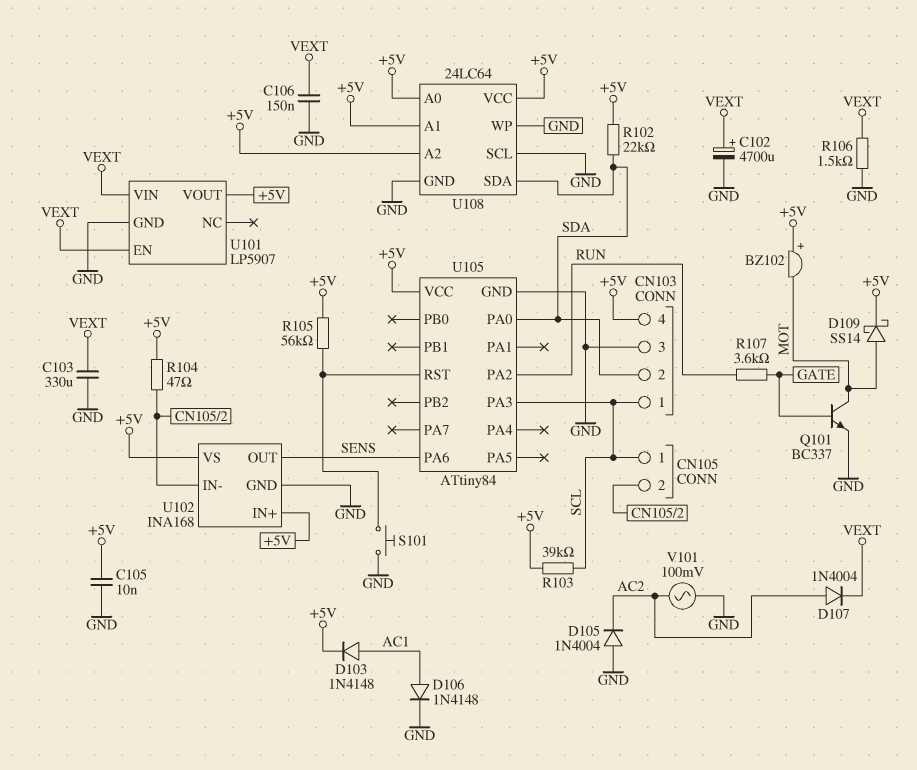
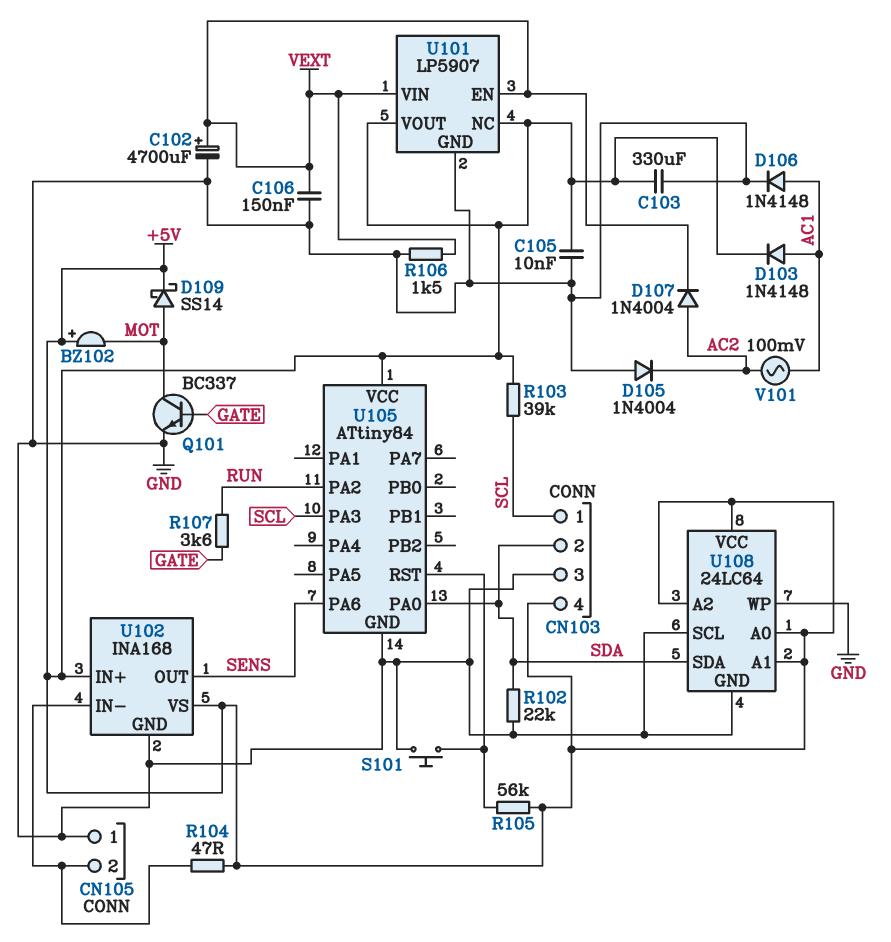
C103: 330uF (GND, VEXT) -> 330uF (+5V, GND)
CN105 pin 1: SCL -> GND
R102: 22k (+5V, SDA) -> 22k (GND, SDA)
U101 pin NC: none -> +5V
V101: AC 100mV (AC2, GND) -> AC 100mV (AC1, AC2)

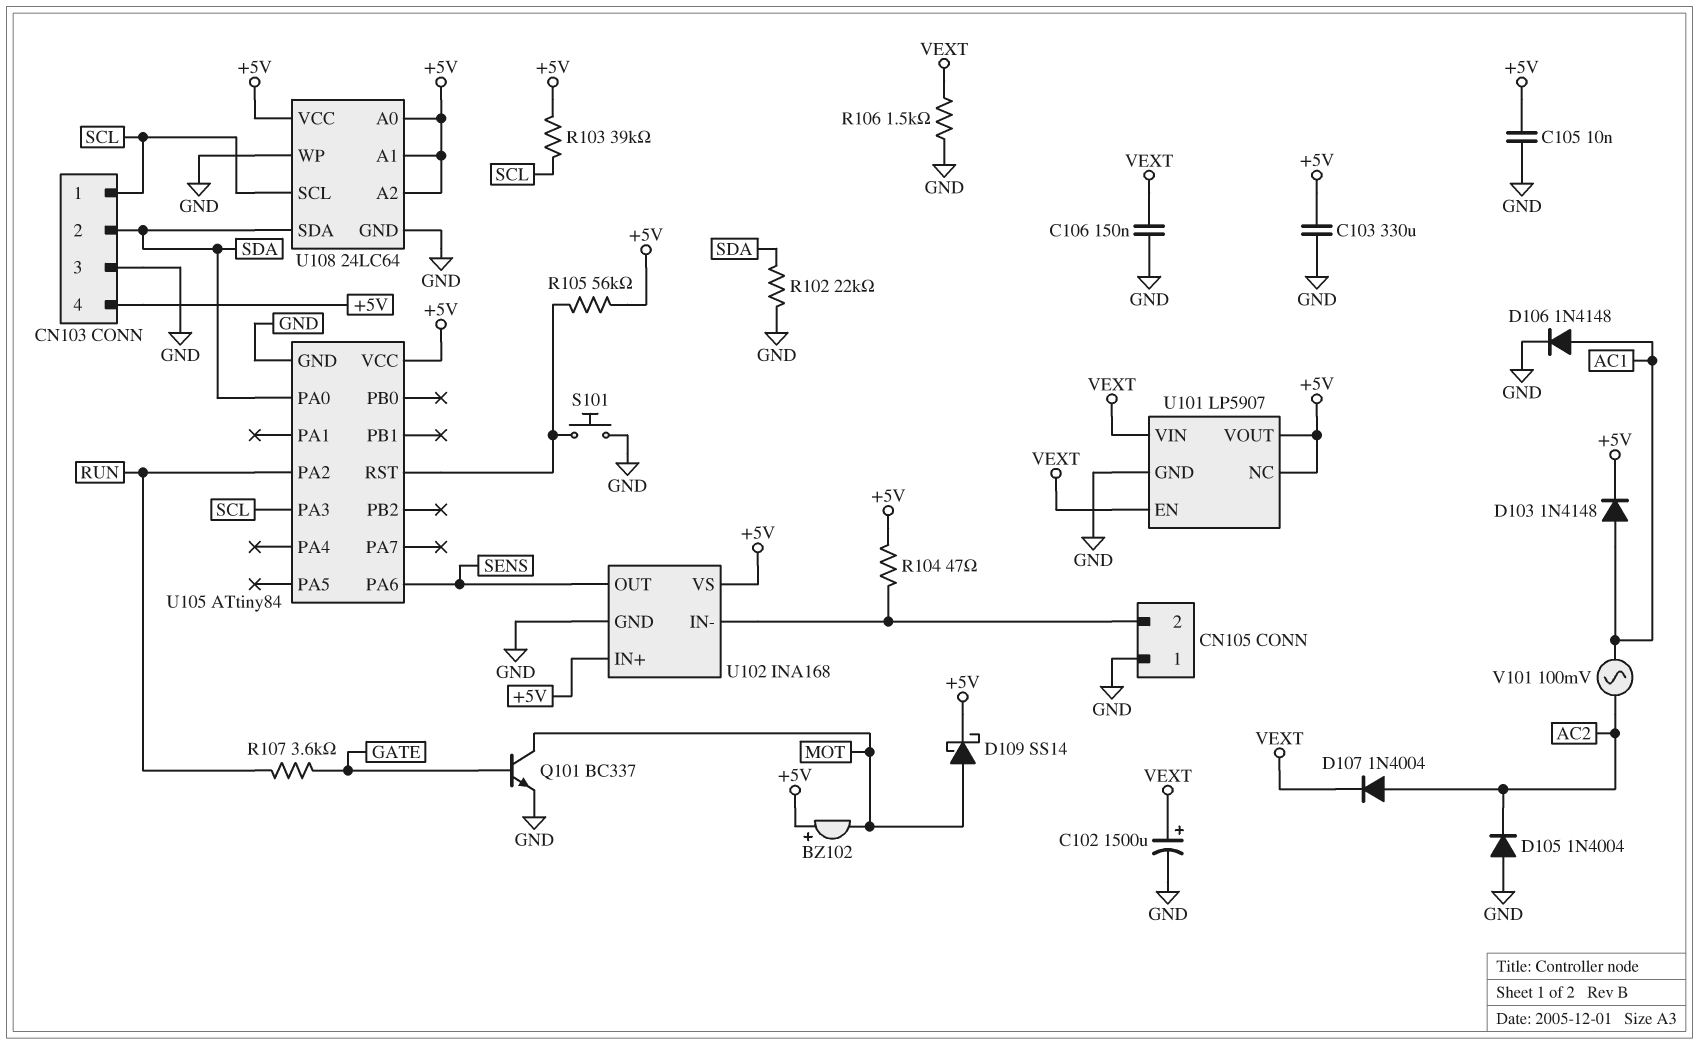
C102: 4700uF (plus VEXT, minus GND) -> 1500uF (plus VEXT, minus GND)
U108 pin SCL: GND -> SCL

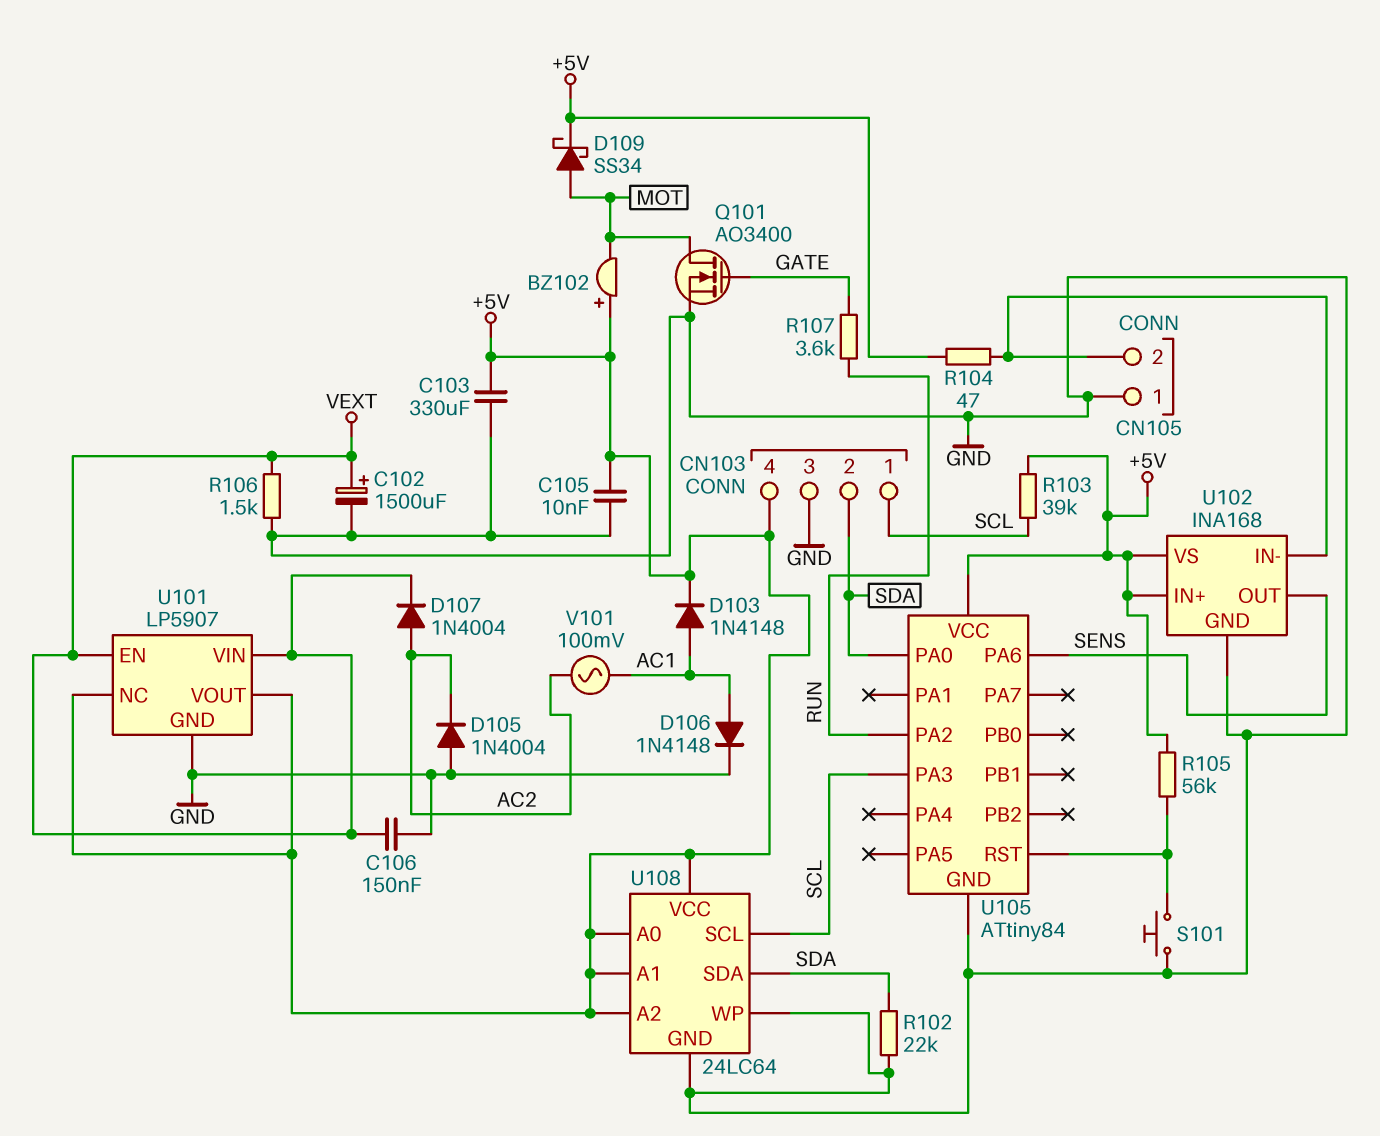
D109: schottky SS14 (A MOT, K +5V) -> schottky SS34 (A MOT, K +5V)
Q101: NPN BC337 (B GATE, C MOT, E GND) -> NMOS AO3400 (G GATE, D MOT, S GND)

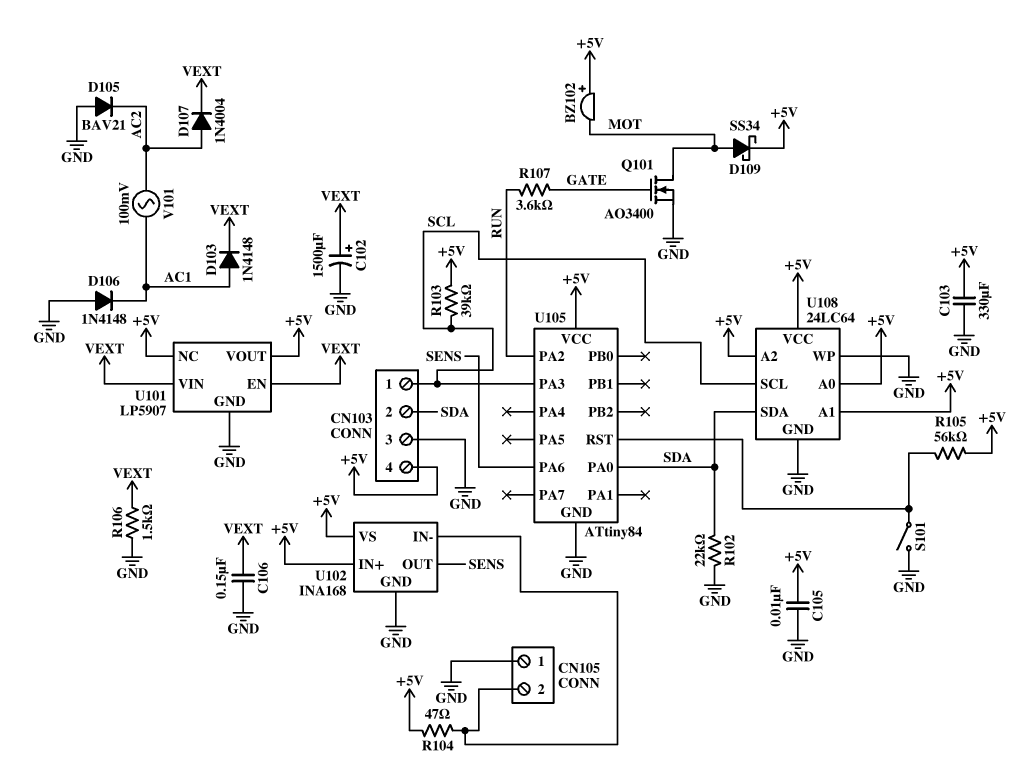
D103: diode 1N4148 (A AC1, K +5V) -> diode 1N4148 (A AC1, K VEXT)
D105: diode 1N4004 (A GND, K AC2) -> diode BAV21 (A GND, K AC2)
D106: diode 1N4148 (A AC1, K GND) -> diode 1N4148 (A GND, K AC1)
S101: button (GND, U105/RST) -> switch (GND, U105/RST)

